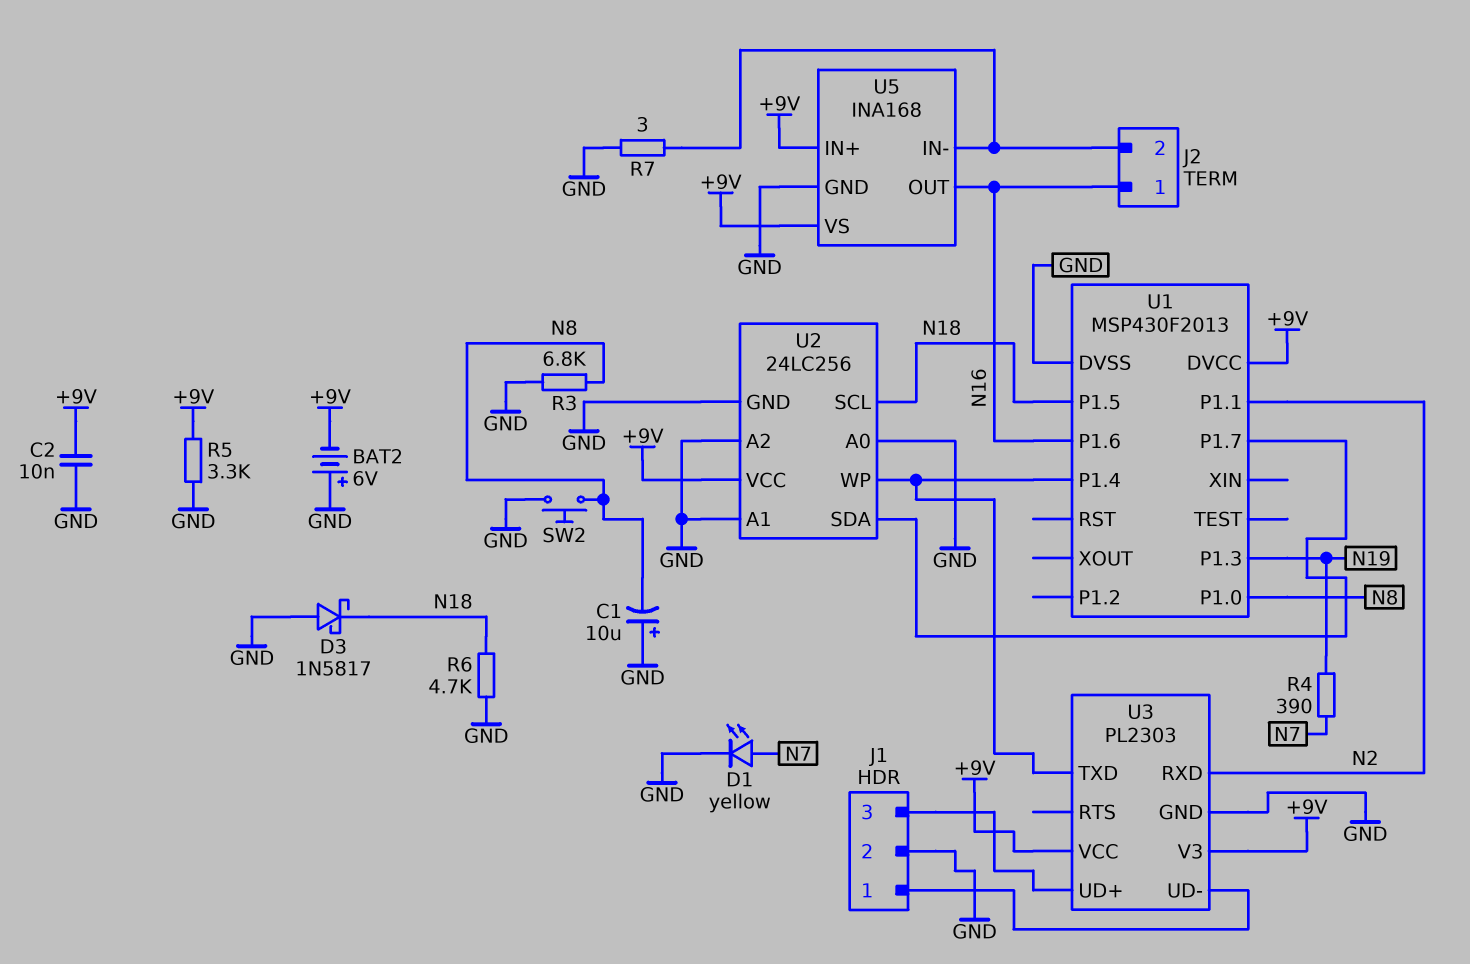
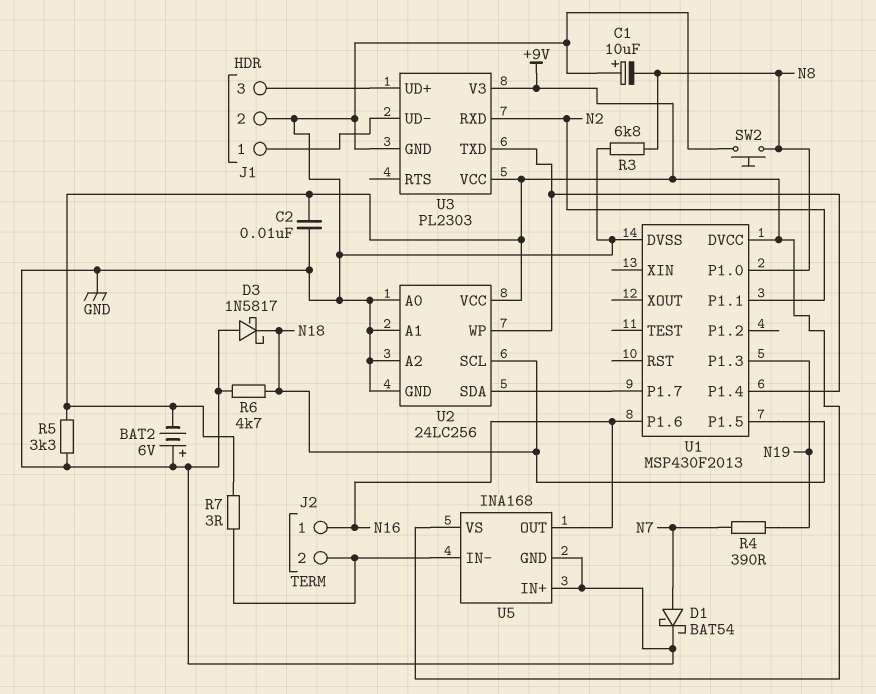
D1: LED yellow (A N7, K GND) -> schottky BAT54 (A N7, K GND)
R7: 3 (GND, J2/2) -> 3 (+9V, J2/2)
U5 pin IN+: +9V -> GND

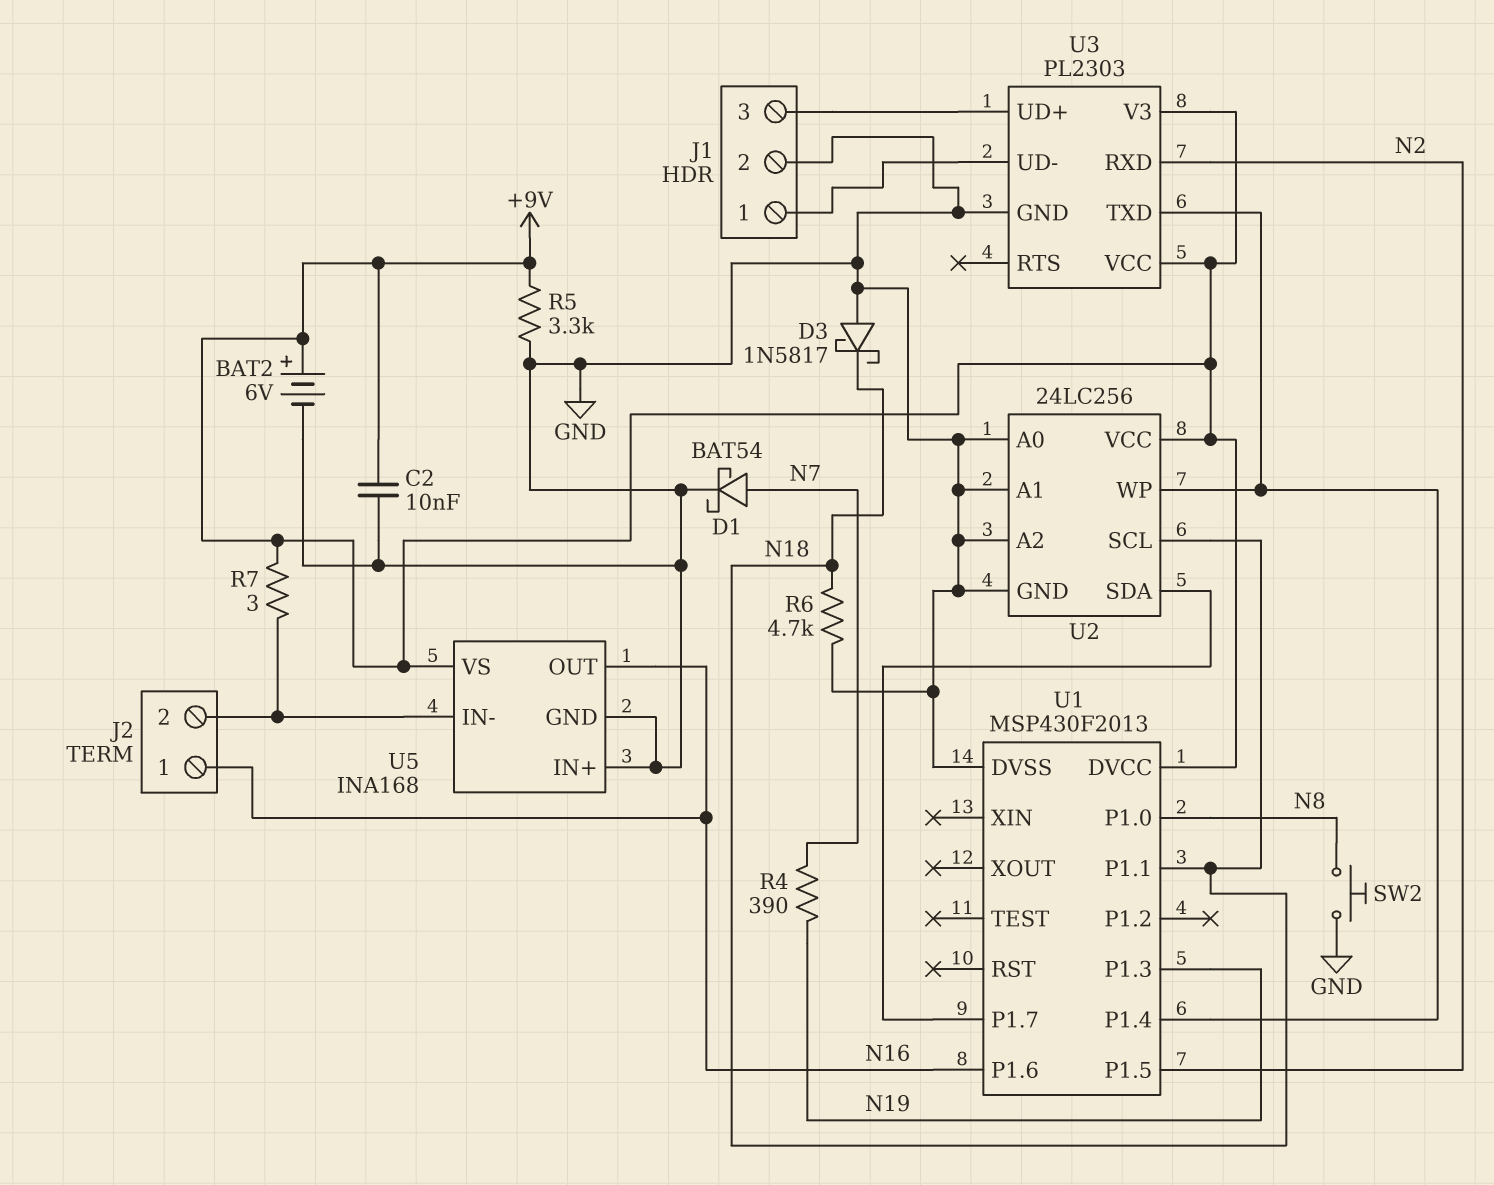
BAT2: 6V (plus GND, minus +9V) -> 6V (plus +9V, minus GND)
C1: 10uF (plus GND, minus N8) -> none
R3: 6.8k (GND, N8) -> none
U1 pin P1.1: N2 -> N18
U1 pin P1.5: N18 -> N2

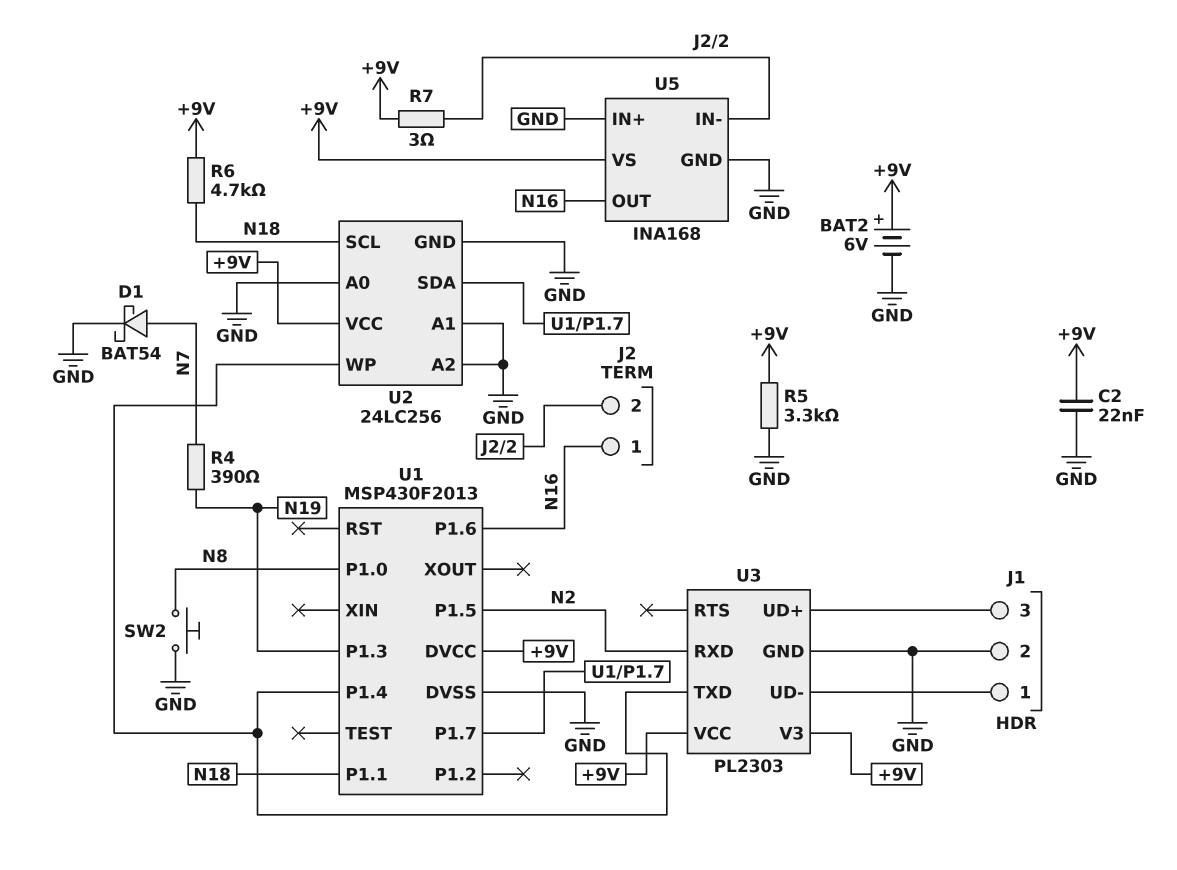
C2: 10nF (+9V, GND) -> 22nF (+9V, GND)
D3: schottky 1N5817 (A GND, K N18) -> none
R6: 4.7k (GND, N18) -> 4.7k (+9V, N18)

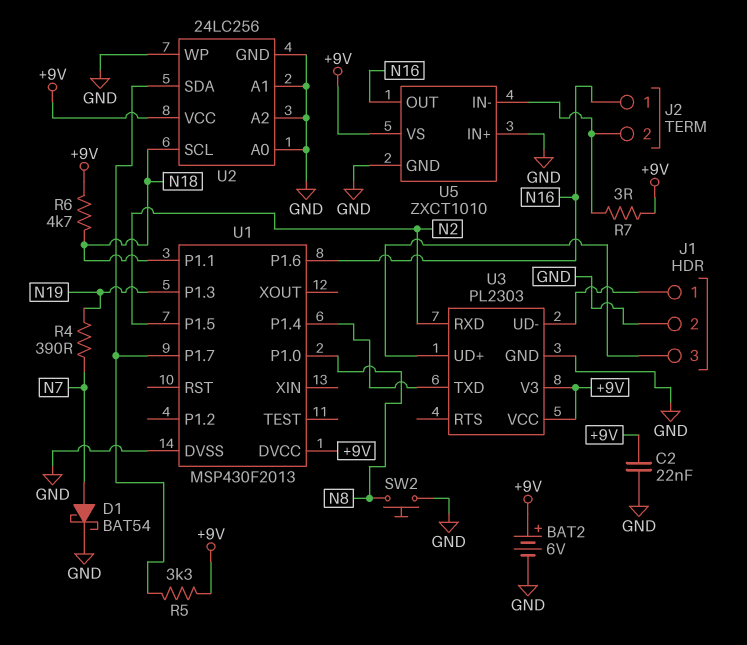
R5: 3.3k (+9V, GND) -> 3.3k (+9V, U1/P1.7)
U2 pin WP: U1/P1.4 -> GND
U5: INA168 -> ZXCT1010

